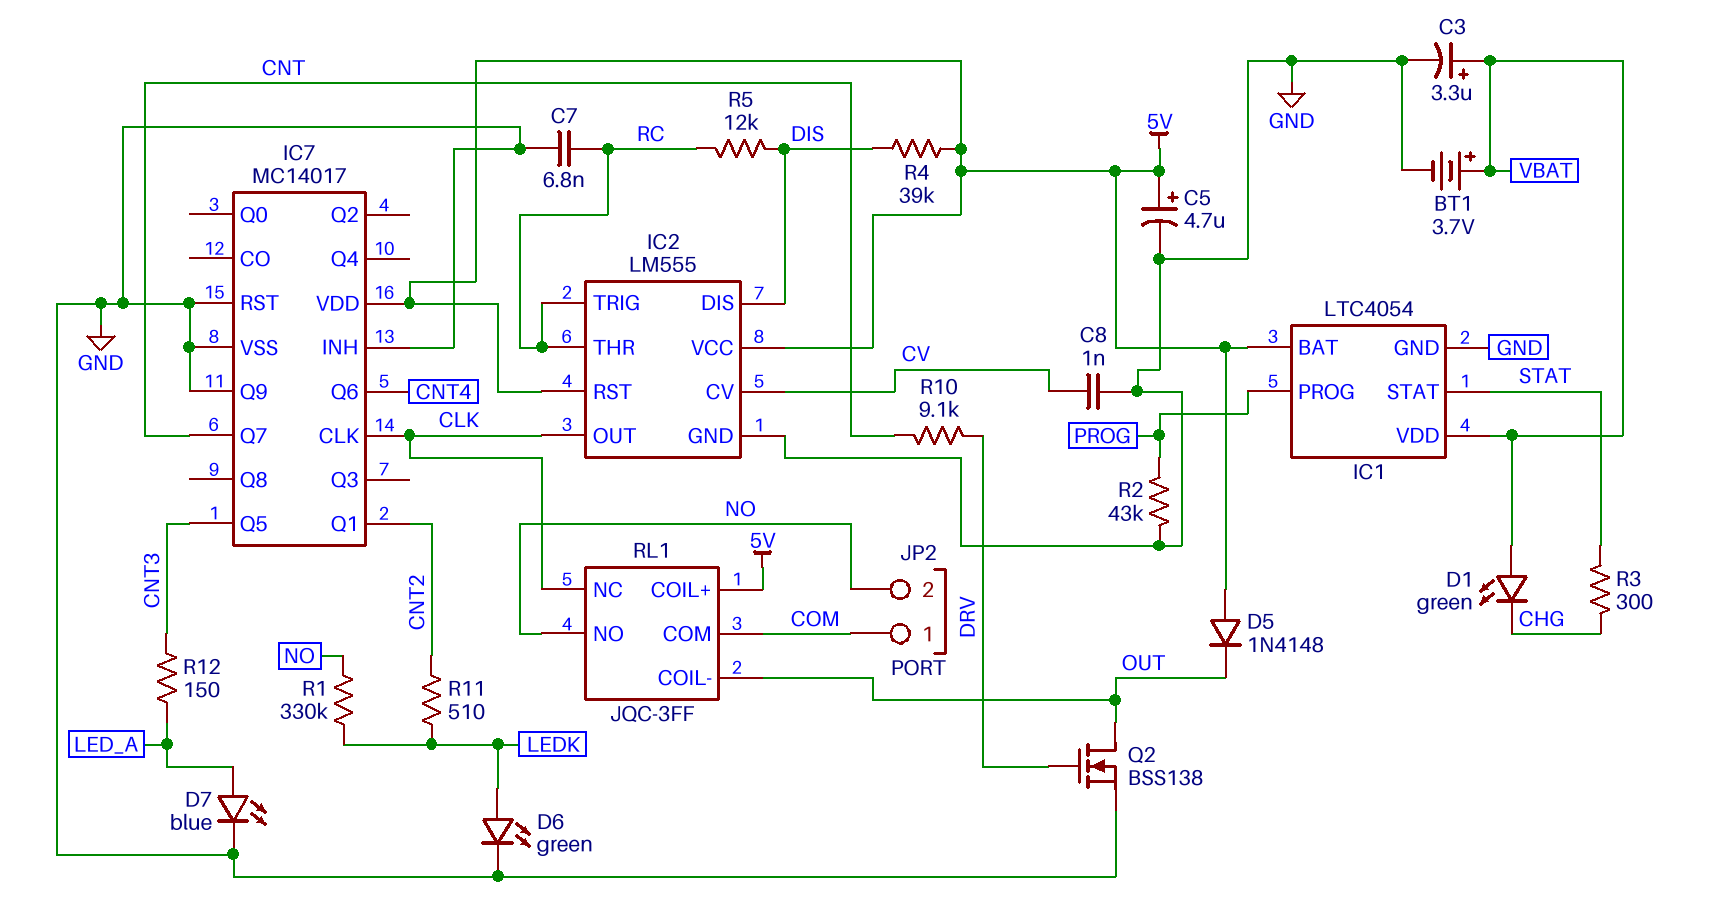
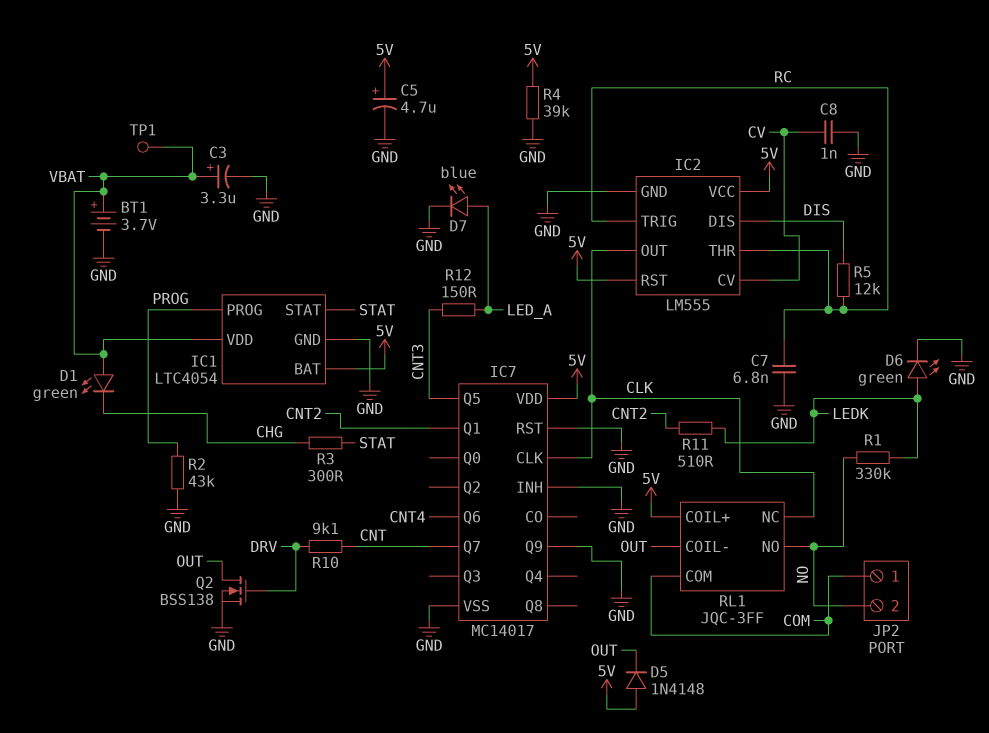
R4: 39k (5V, DIS) -> 39k (5V, GND)
TP1: none -> test point (VBAT)

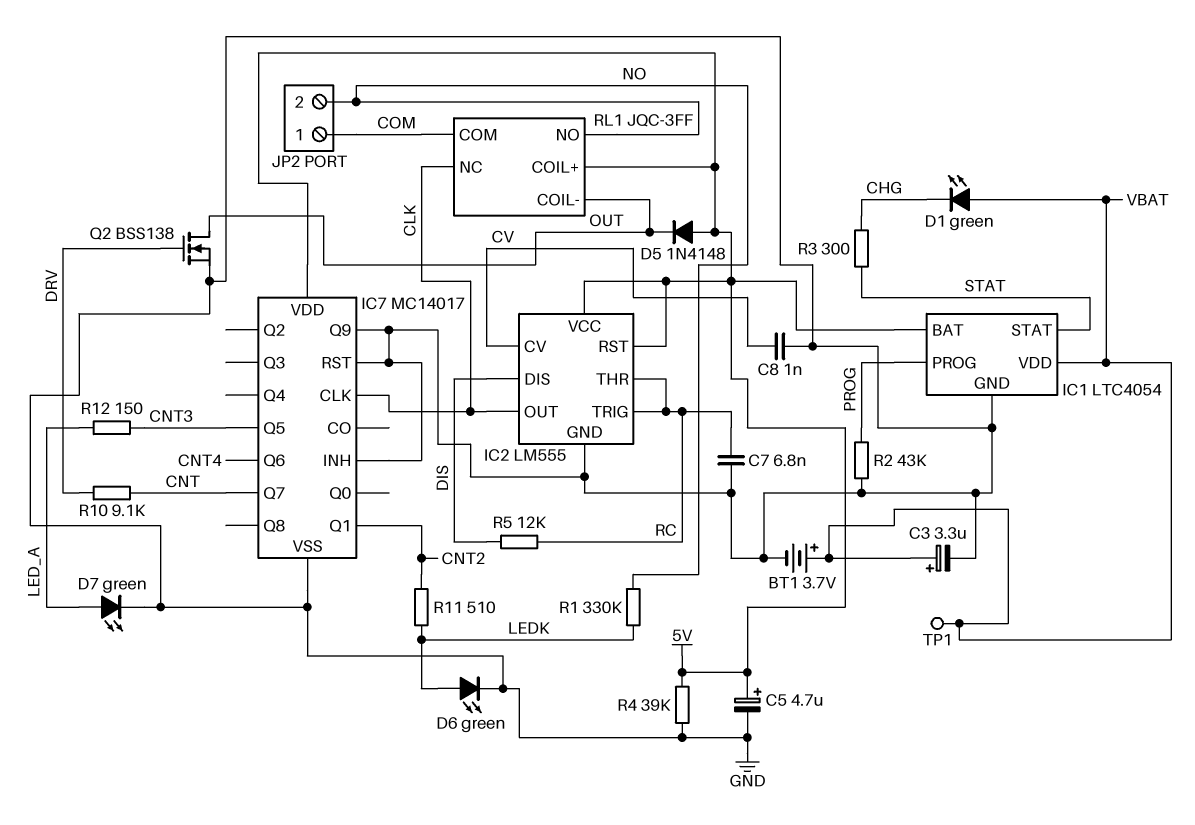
D7: LED blue (A LED_A, K GND) -> LED green (A LED_A, K GND)

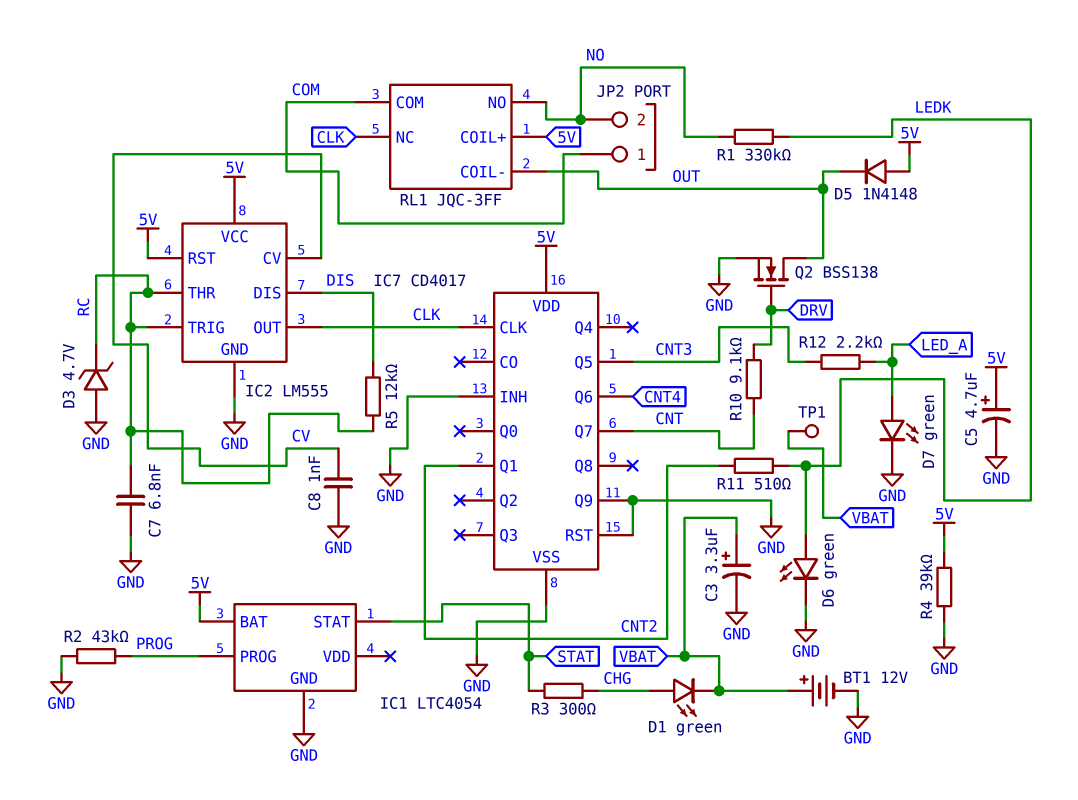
BT1: 3.7V (plus VBAT, minus GND) -> 12V (plus VBAT, minus GND)
D1: LED green (A VBAT, K CHG) -> LED green (A CHG, K VBAT)
D3: none -> zener 4.7V (A GND, K RC)
IC1 pin VDD: VBAT -> none
IC7: MC14017 -> CD4017
R12: 150 (CNT3, LED_A) -> 2.2k (CNT3, LED_A)

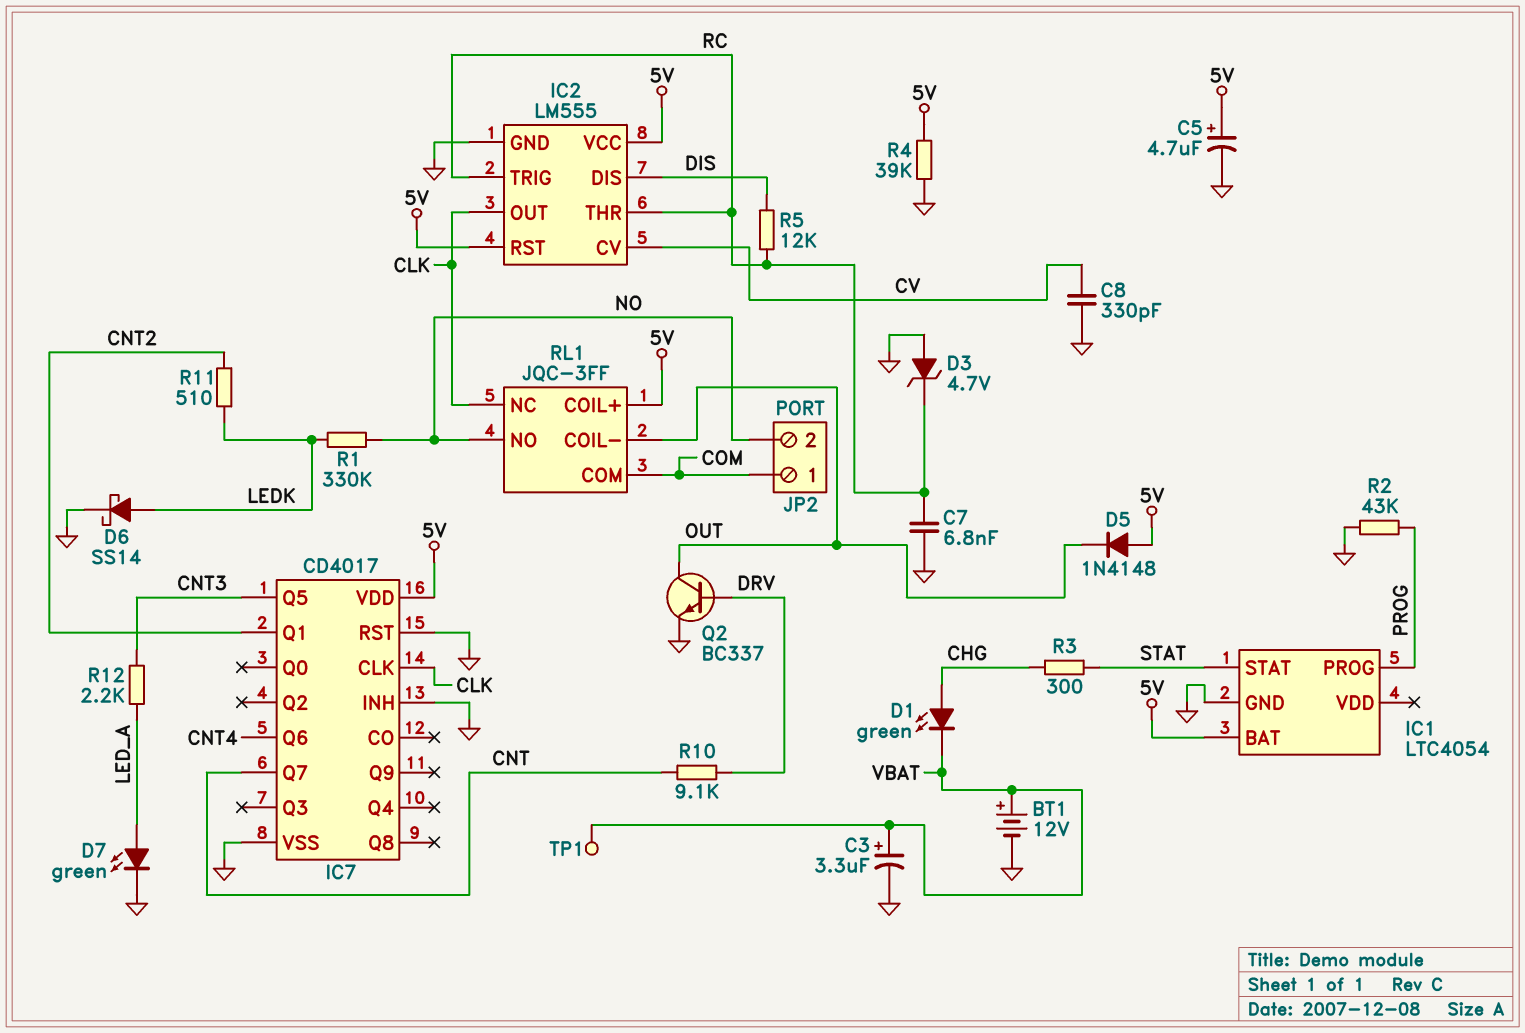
C8: 1nF (CV, GND) -> 330pF (CV, GND)
D6: LED green (A LEDK, K GND) -> schottky SS14 (A LEDK, K GND)
IC7 pin Q9: GND -> none
Q2: NMOS BSS138 (G DRV, D OUT, S GND) -> NPN BC337 (B DRV, C OUT, E GND)

